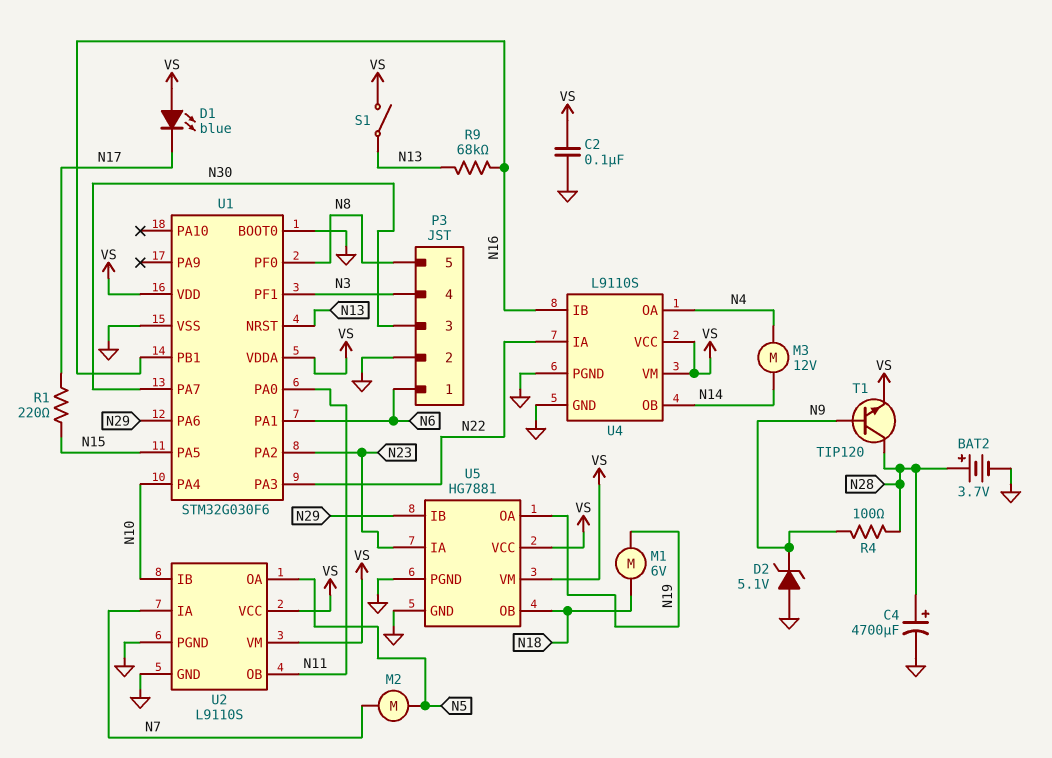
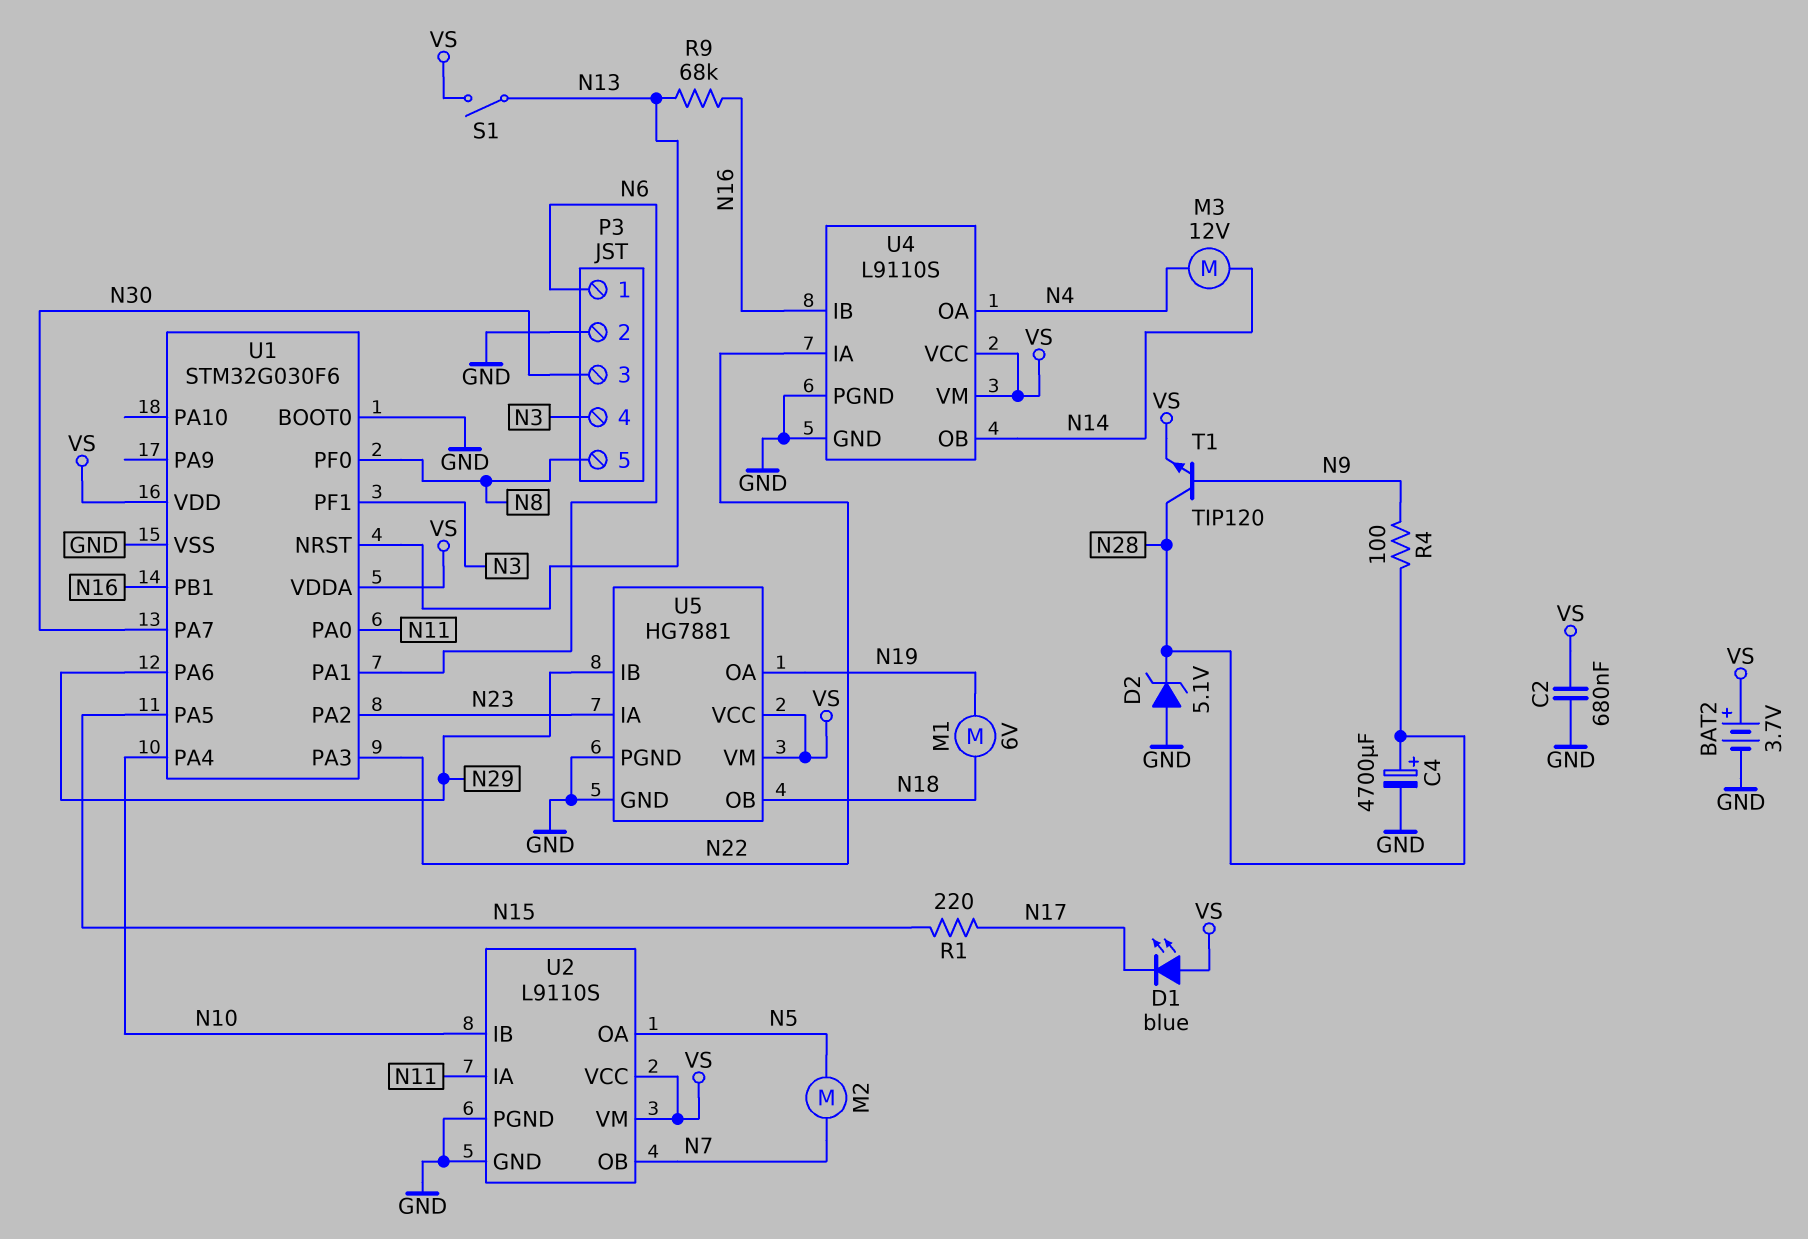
BAT2: 3.7V (plus N28, minus GND) -> 3.7V (plus VS, minus GND)
C2: 100nF (GND, VS) -> 680nF (GND, VS)
D2: zener 5.1V (A GND, K N9) -> zener 5.1V (A GND, K N28)
U2 pin IA: N7 -> N11
U2 pin OB: N11 -> N7

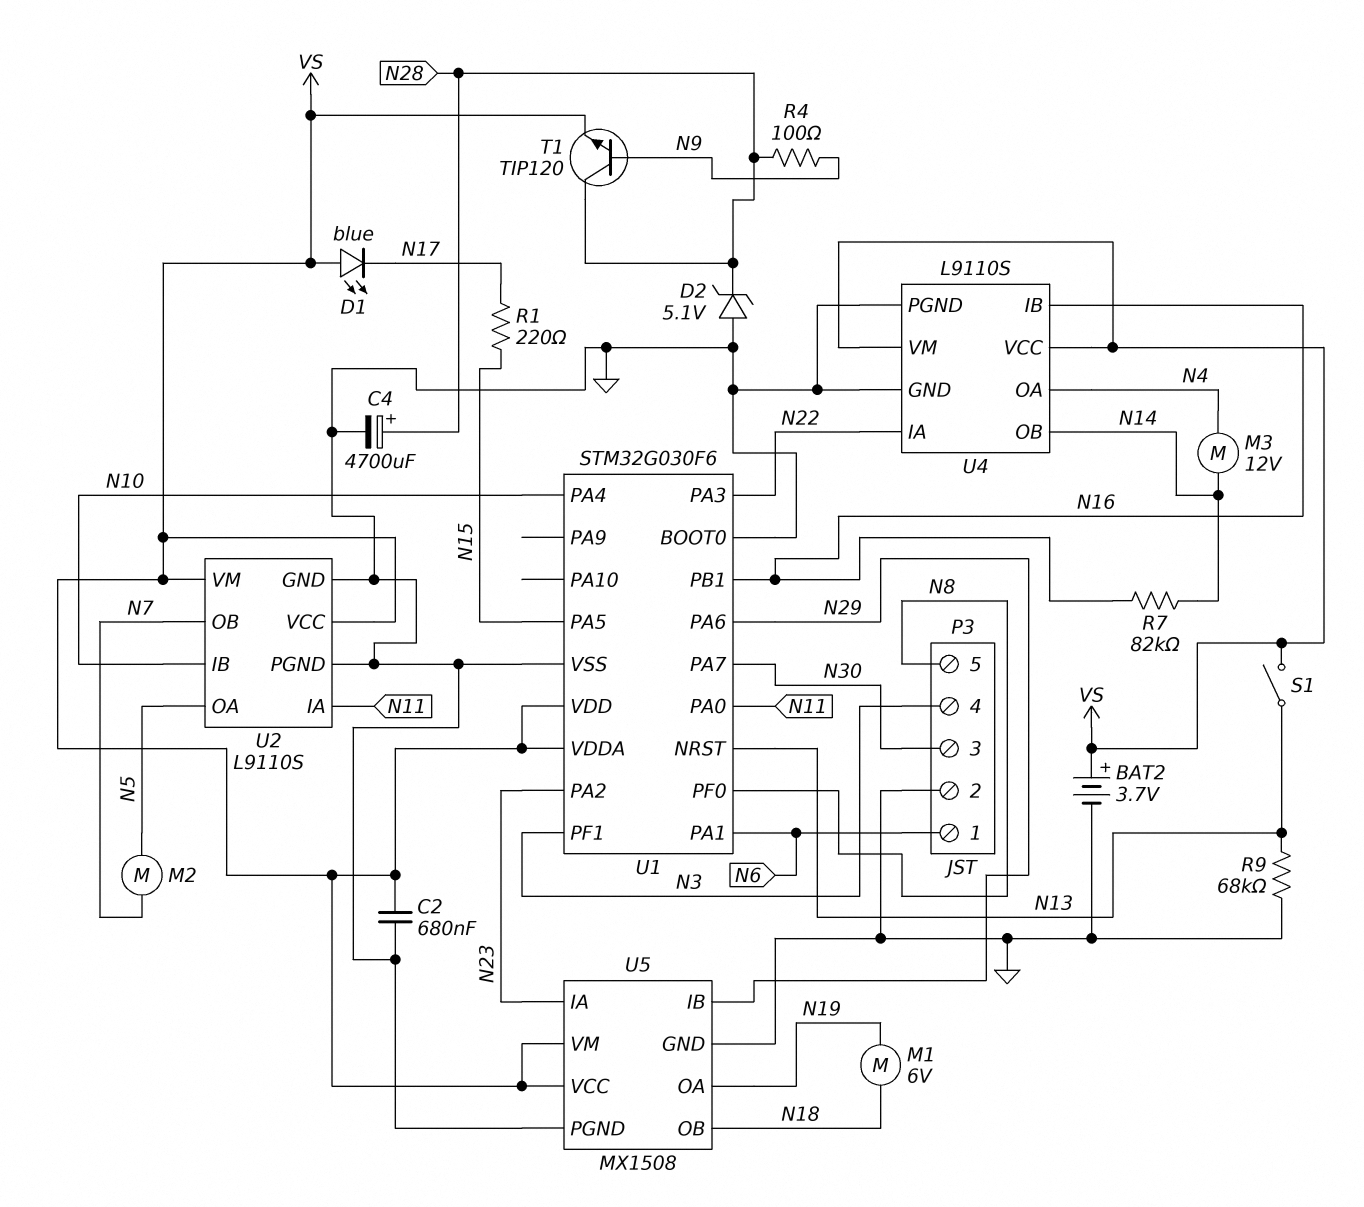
R7: none -> 82k (N14, N16)
R9: 68k (N13, N16) -> 68k (GND, N13)
U5: HG7881 -> MX1508

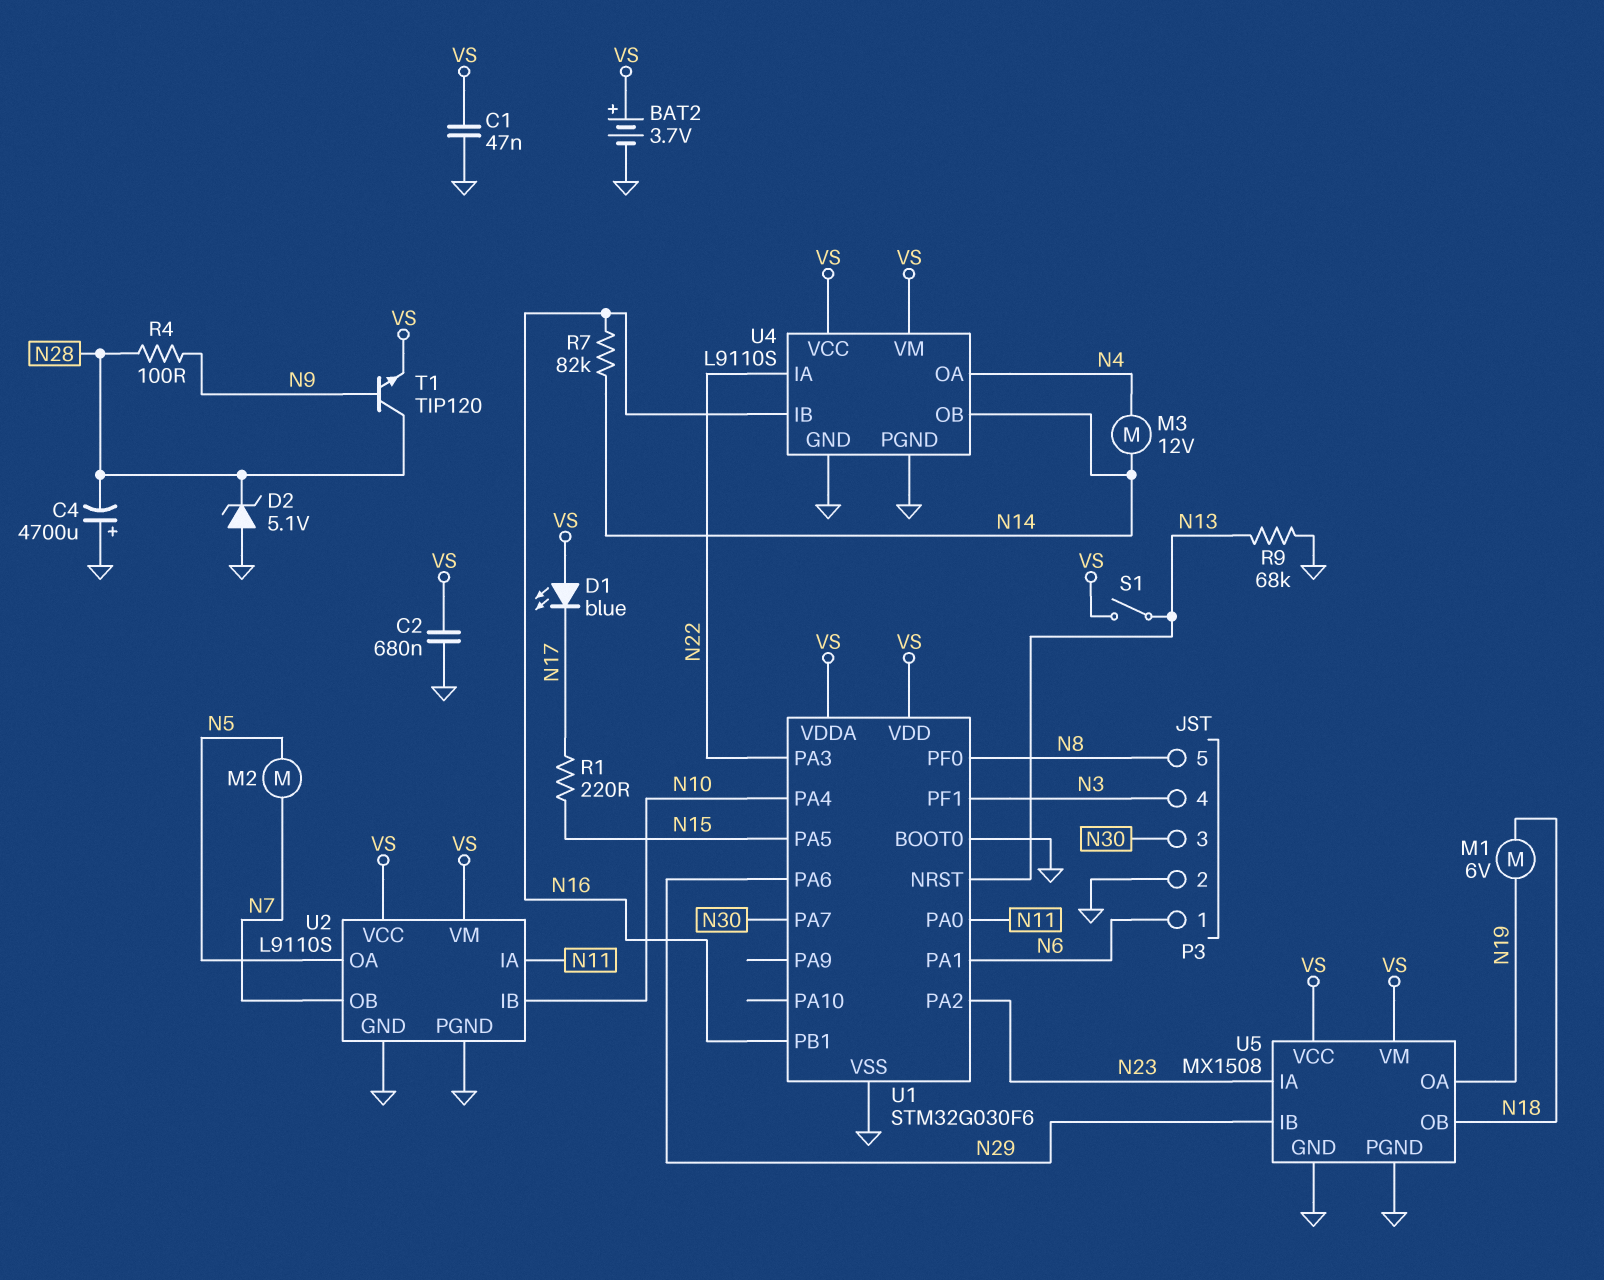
C1: none -> 47nF (GND, VS)
C4: 4700uF (plus N28, minus GND) -> 4700uF (plus GND, minus N28)

